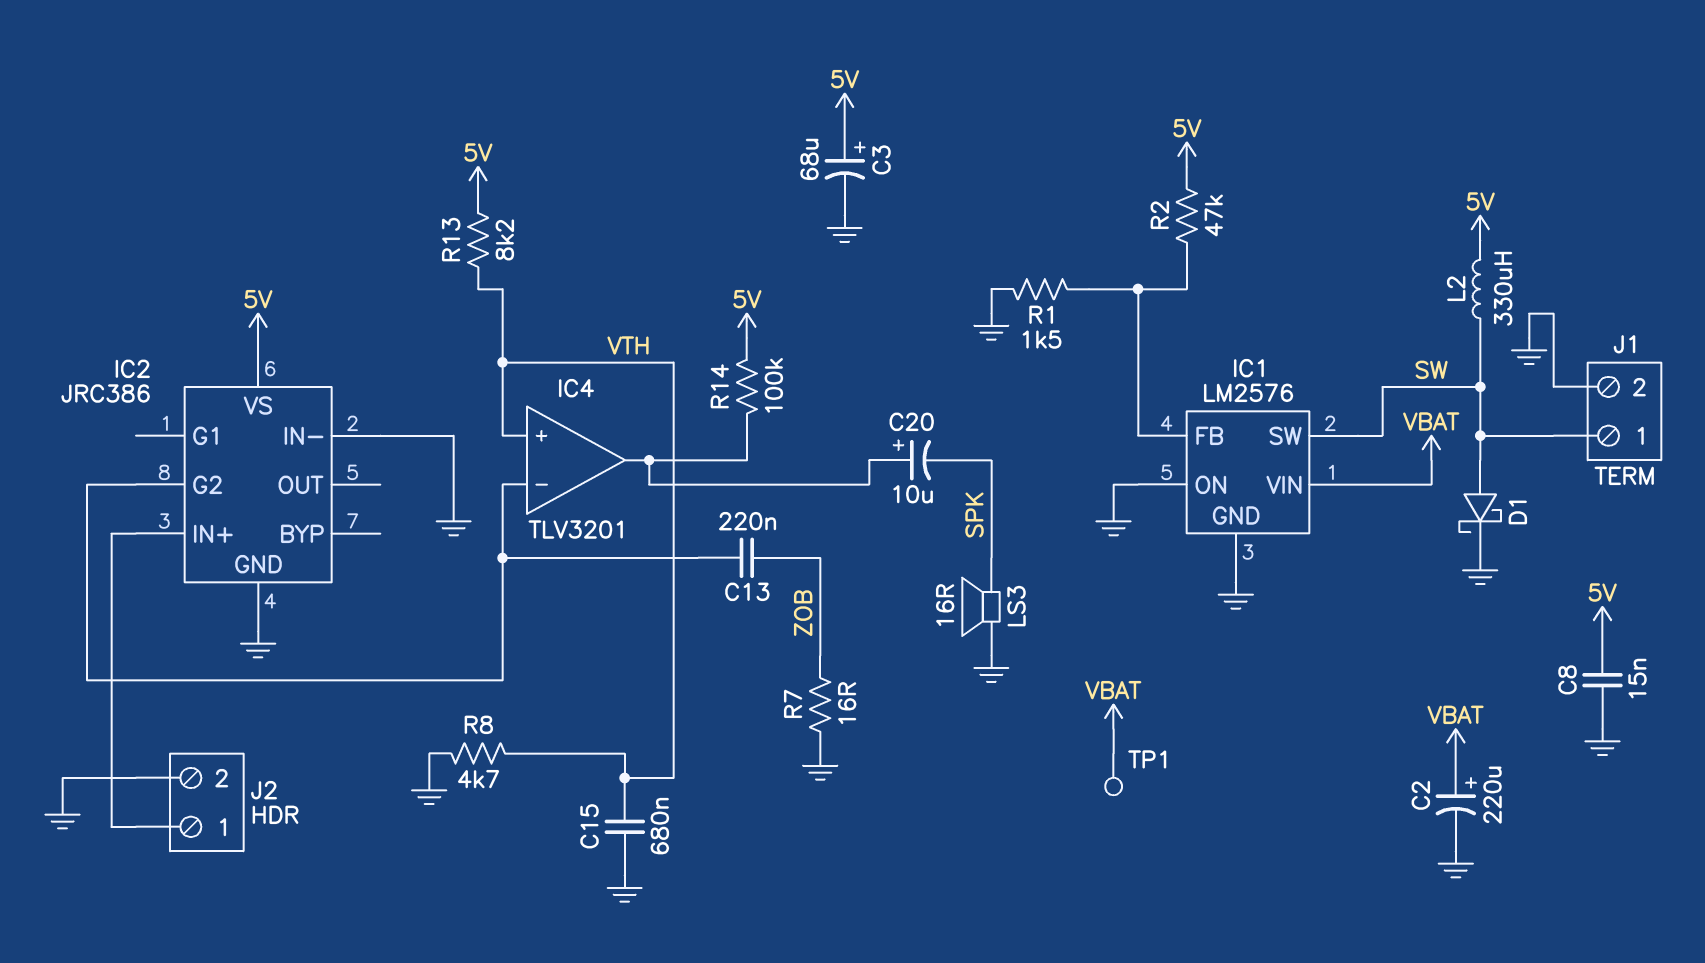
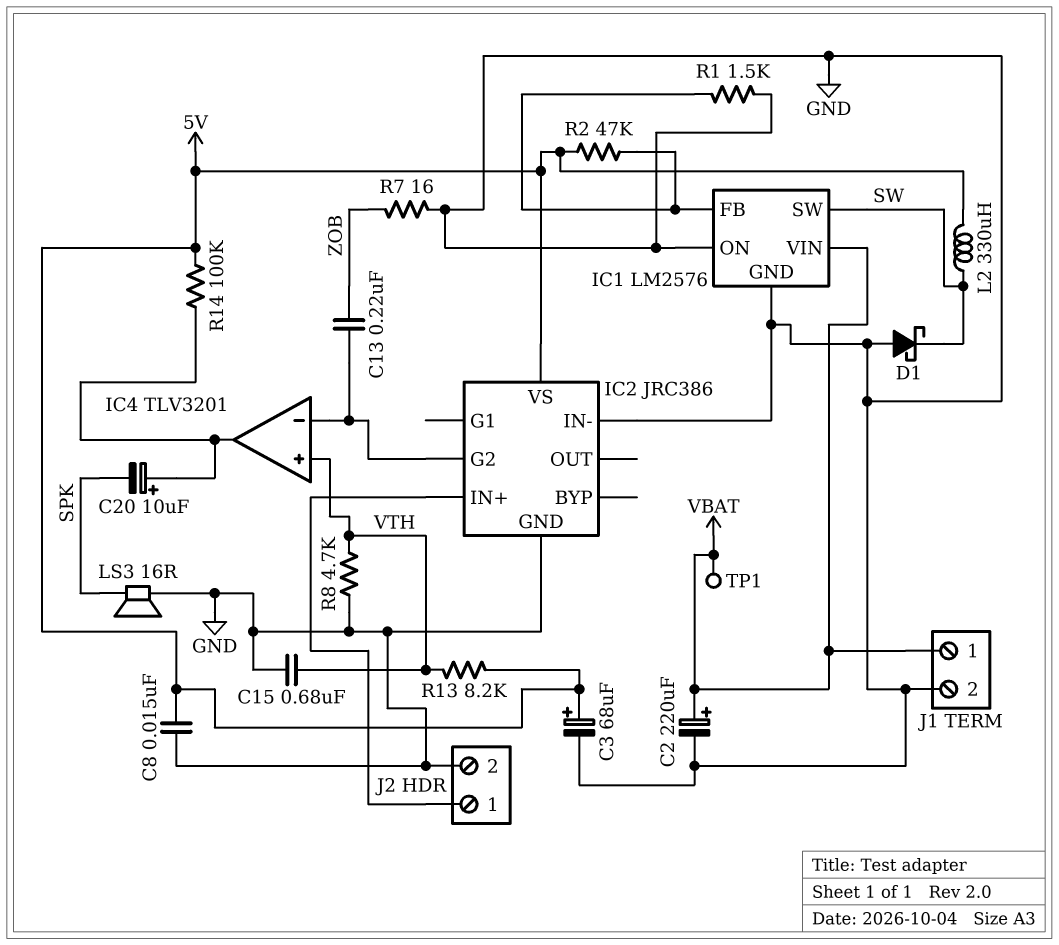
D1: schottky (A SW, K GND) -> schottky (A GND, K SW)
J1 pin 1: SW -> VBAT

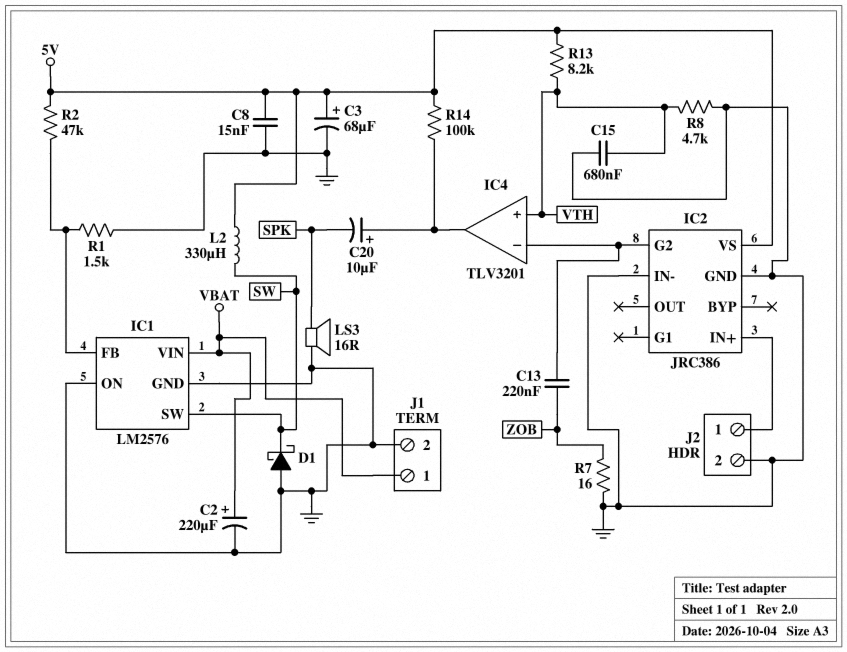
TP1: test point (VBAT) -> none

